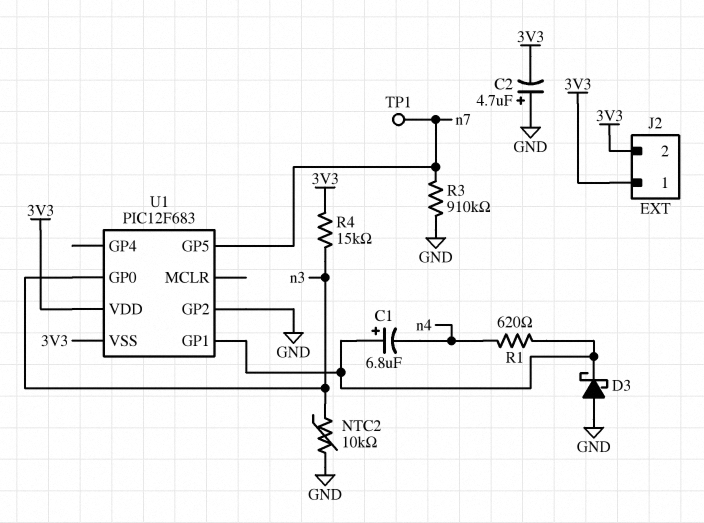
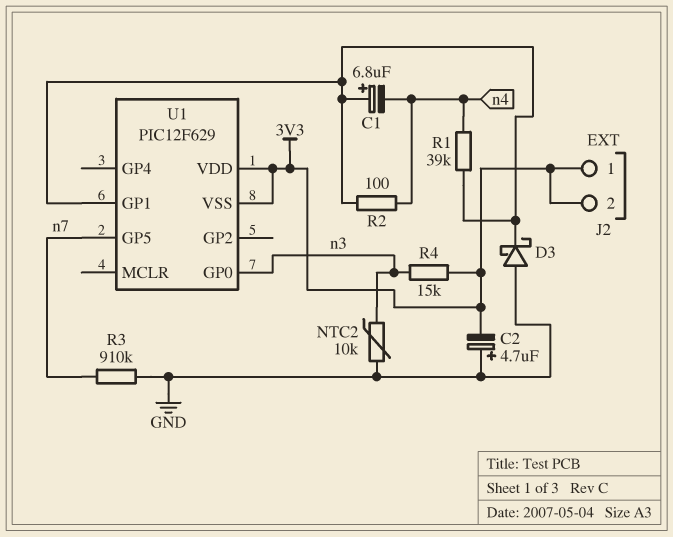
R1: 620 (U1/GP1, n4) -> 39k (U1/GP1, n4)
R2: none -> 100 (U1/GP1, n4)
TP1: test point (n7) -> none
U1: PIC12F683 -> PIC12F629
U1 pin GP2: GND -> none

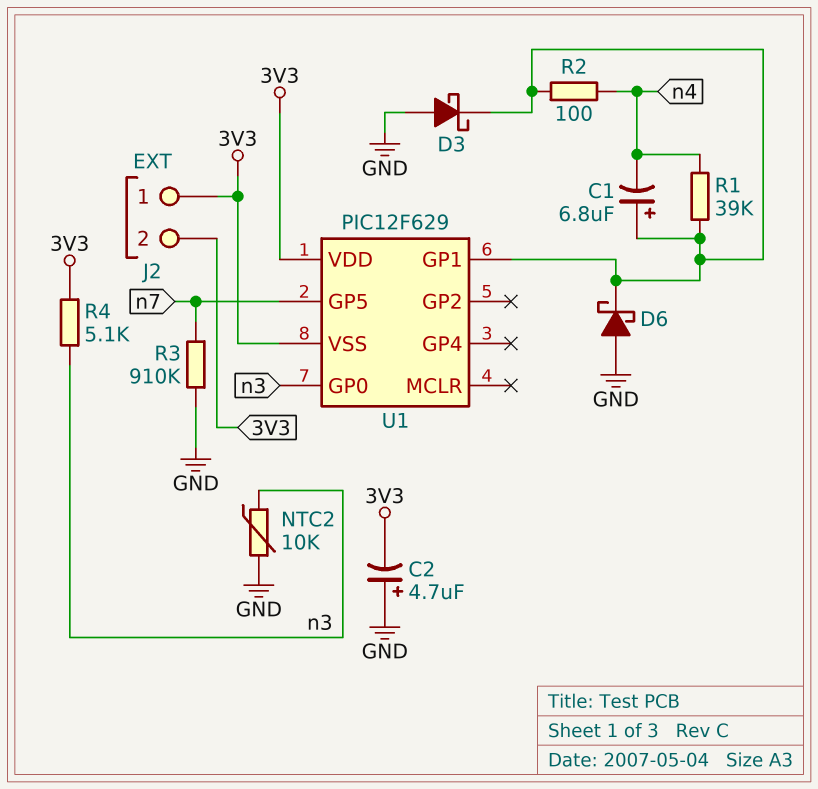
D6: none -> schottky (A GND, K U1/GP1)
R4: 15k (3V3, n3) -> 5.1k (3V3, n3)

